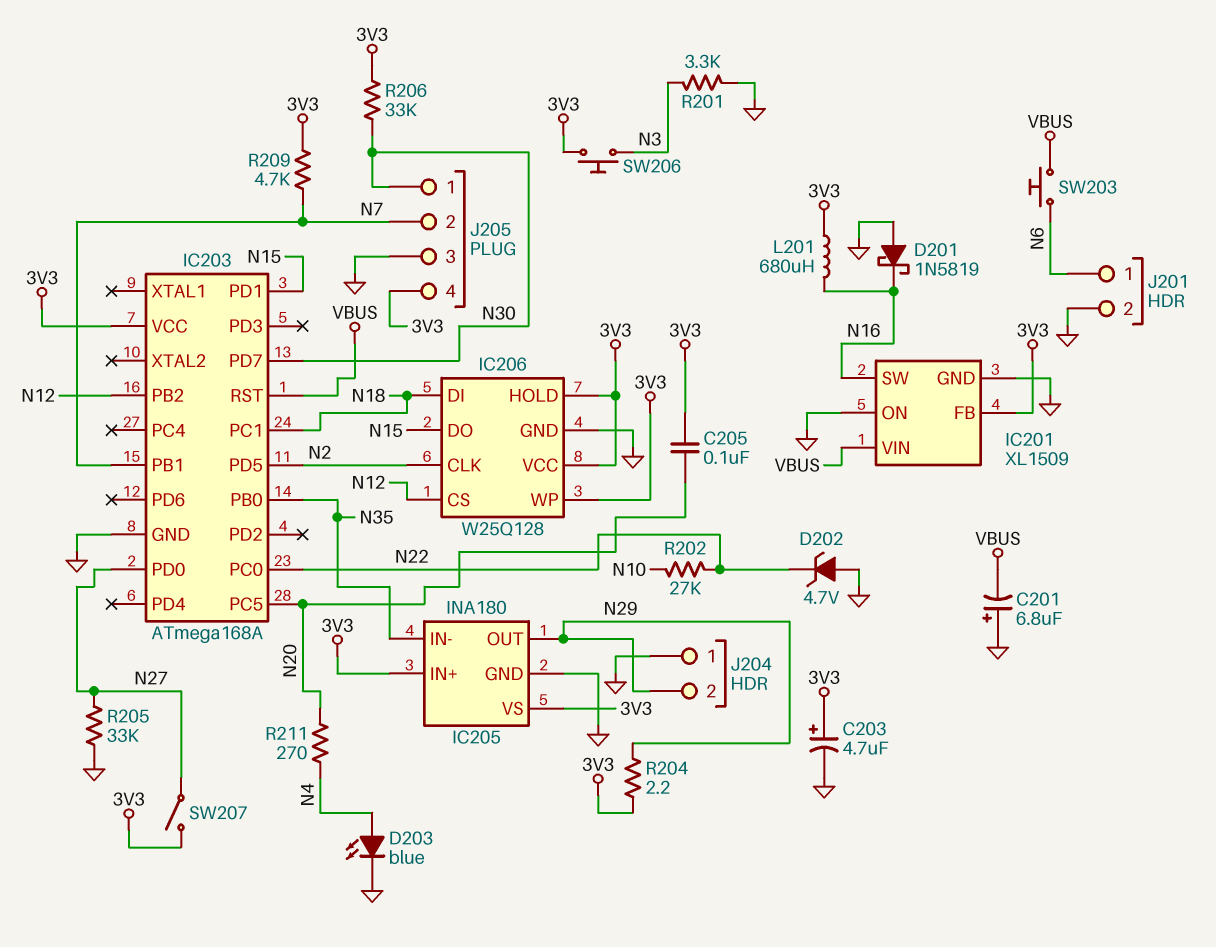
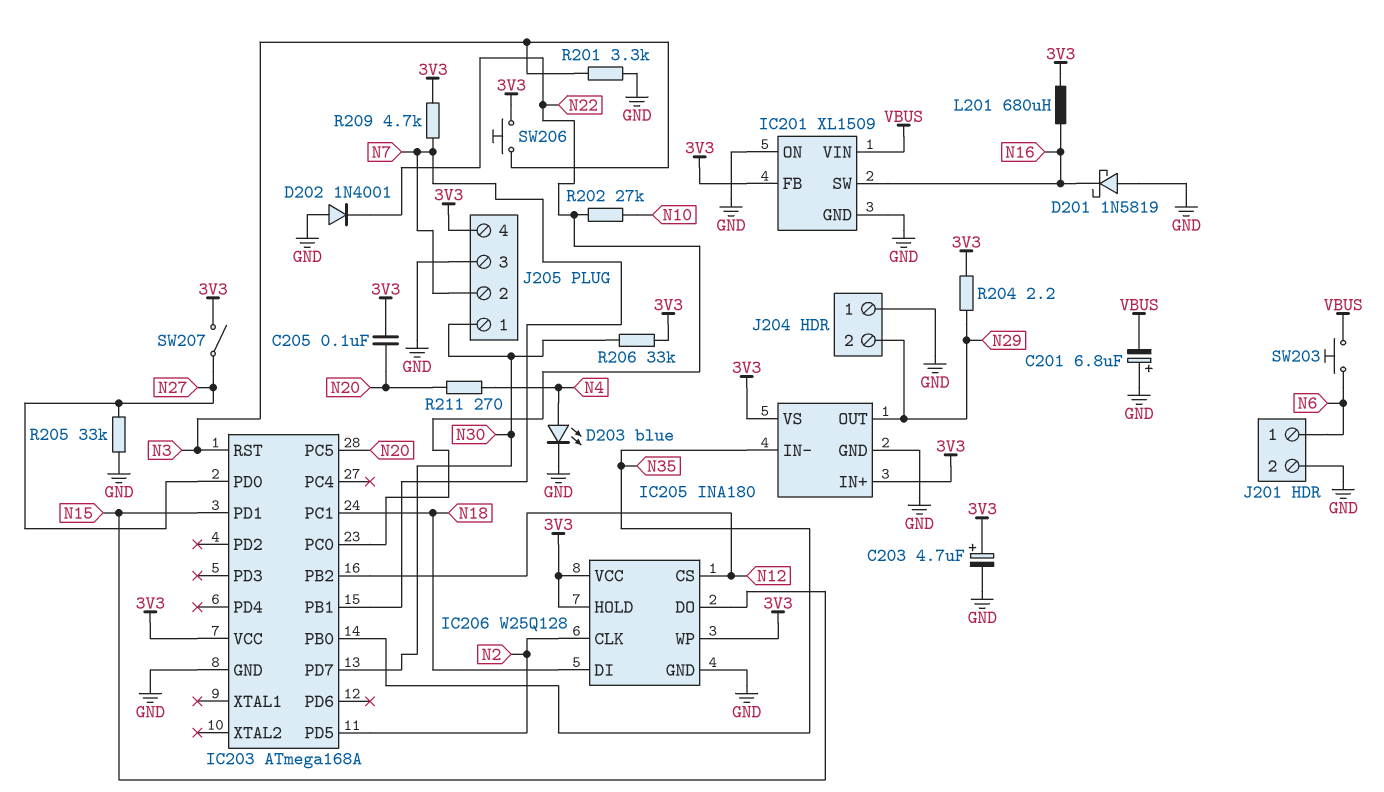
D202: zener 4.7V (A GND, K N22) -> diode 1N4001 (A GND, K N22)
IC203 pin RST: VBUS -> N3

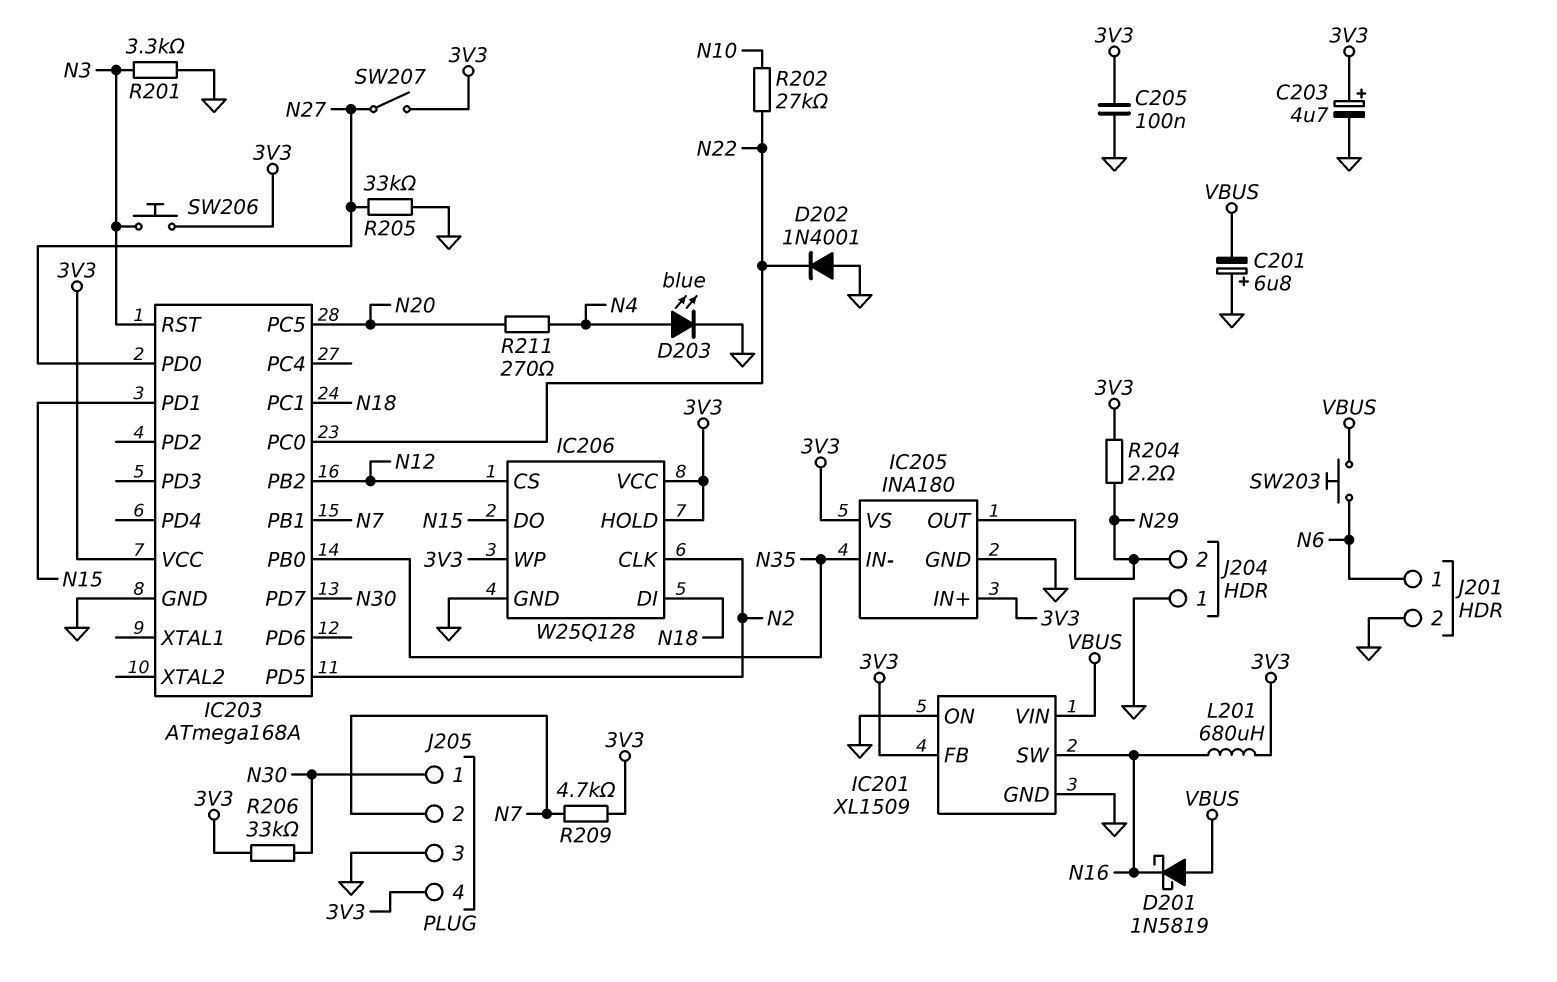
C205: 100nF (3V3, N20) -> 100nF (3V3, GND)
D201: schottky 1N5819 (A GND, K N16) -> schottky 1N5819 (A VBUS, K N16)

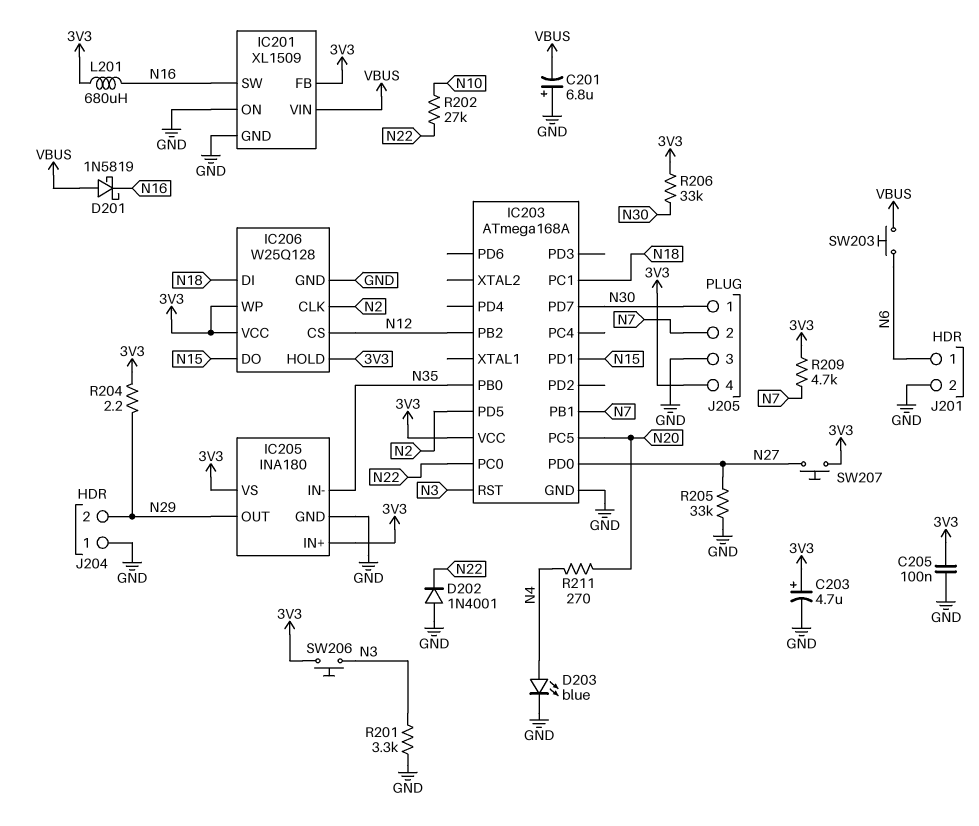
SW207: switch (3V3, N27) -> button (3V3, N27)

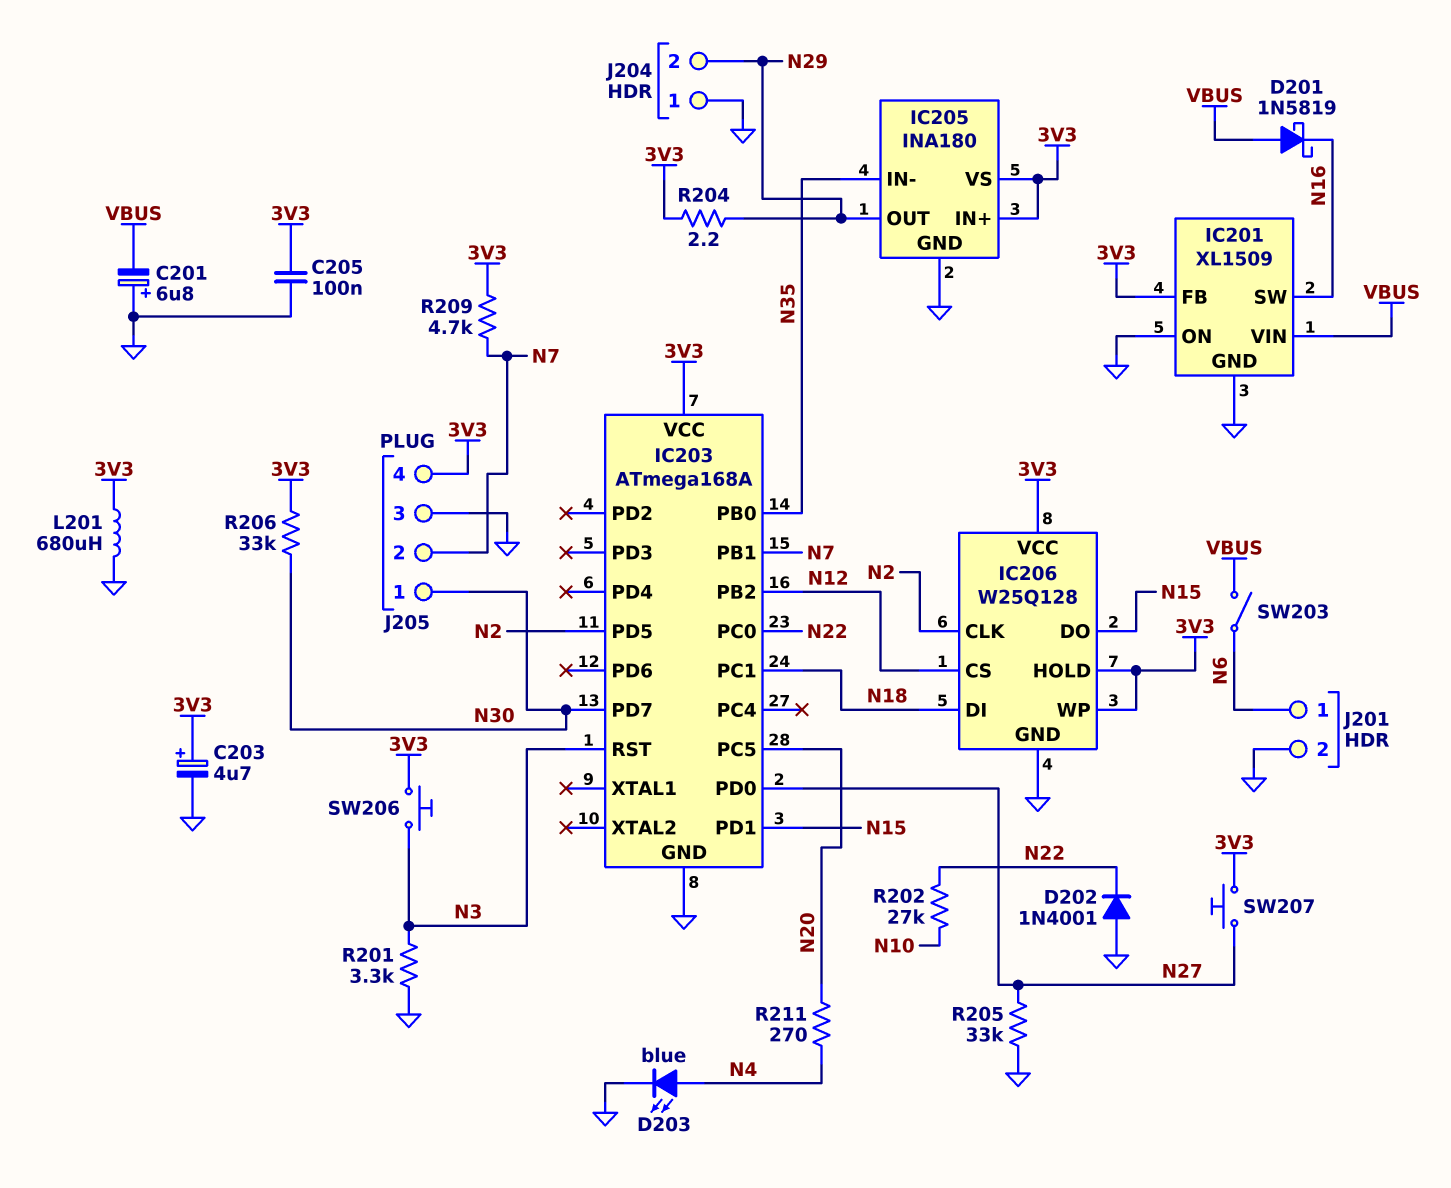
L201: 680uH (3V3, N16) -> 680uH (3V3, GND)
SW203: button (N6, VBUS) -> switch (N6, VBUS)

